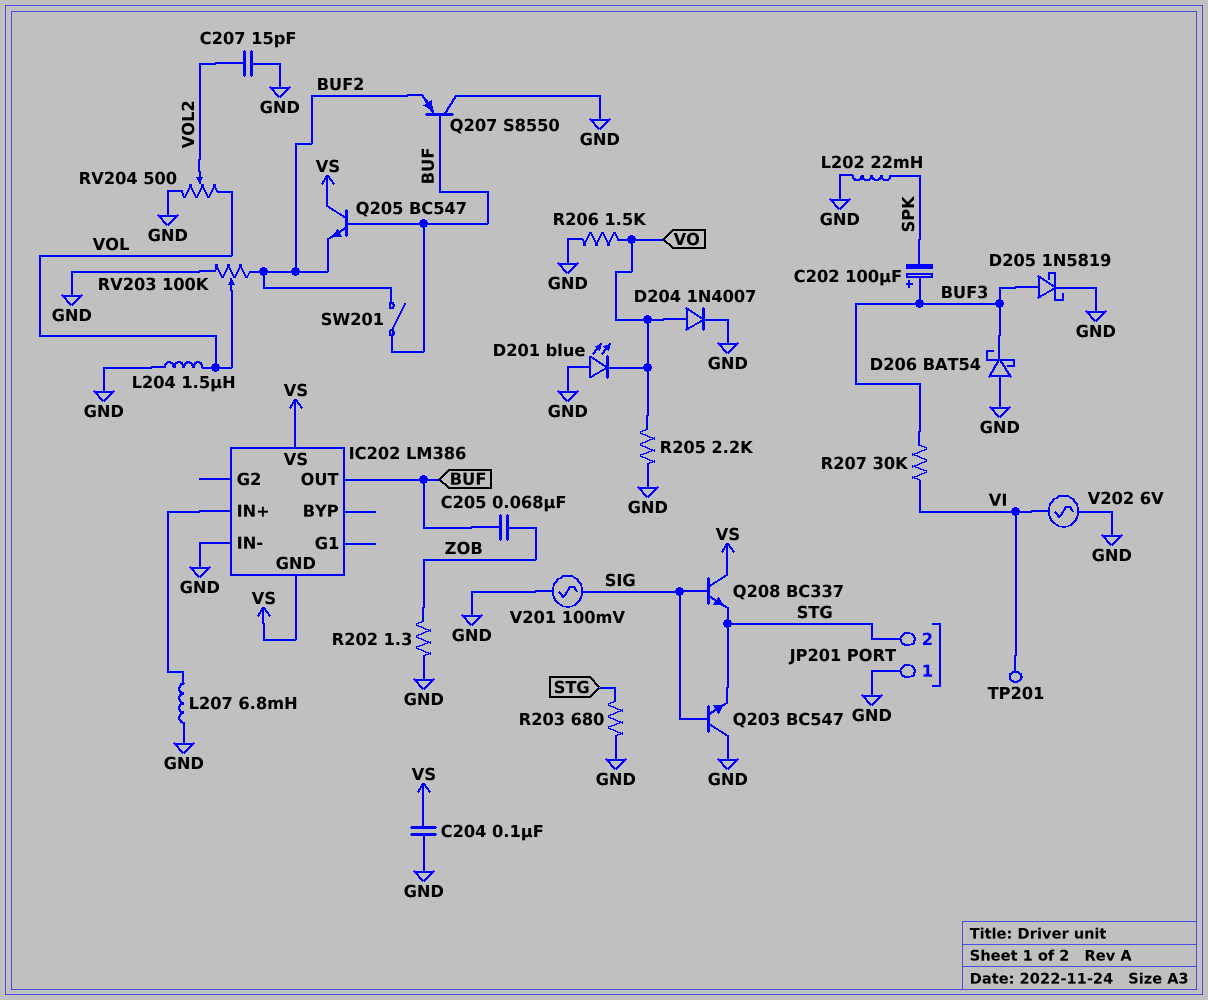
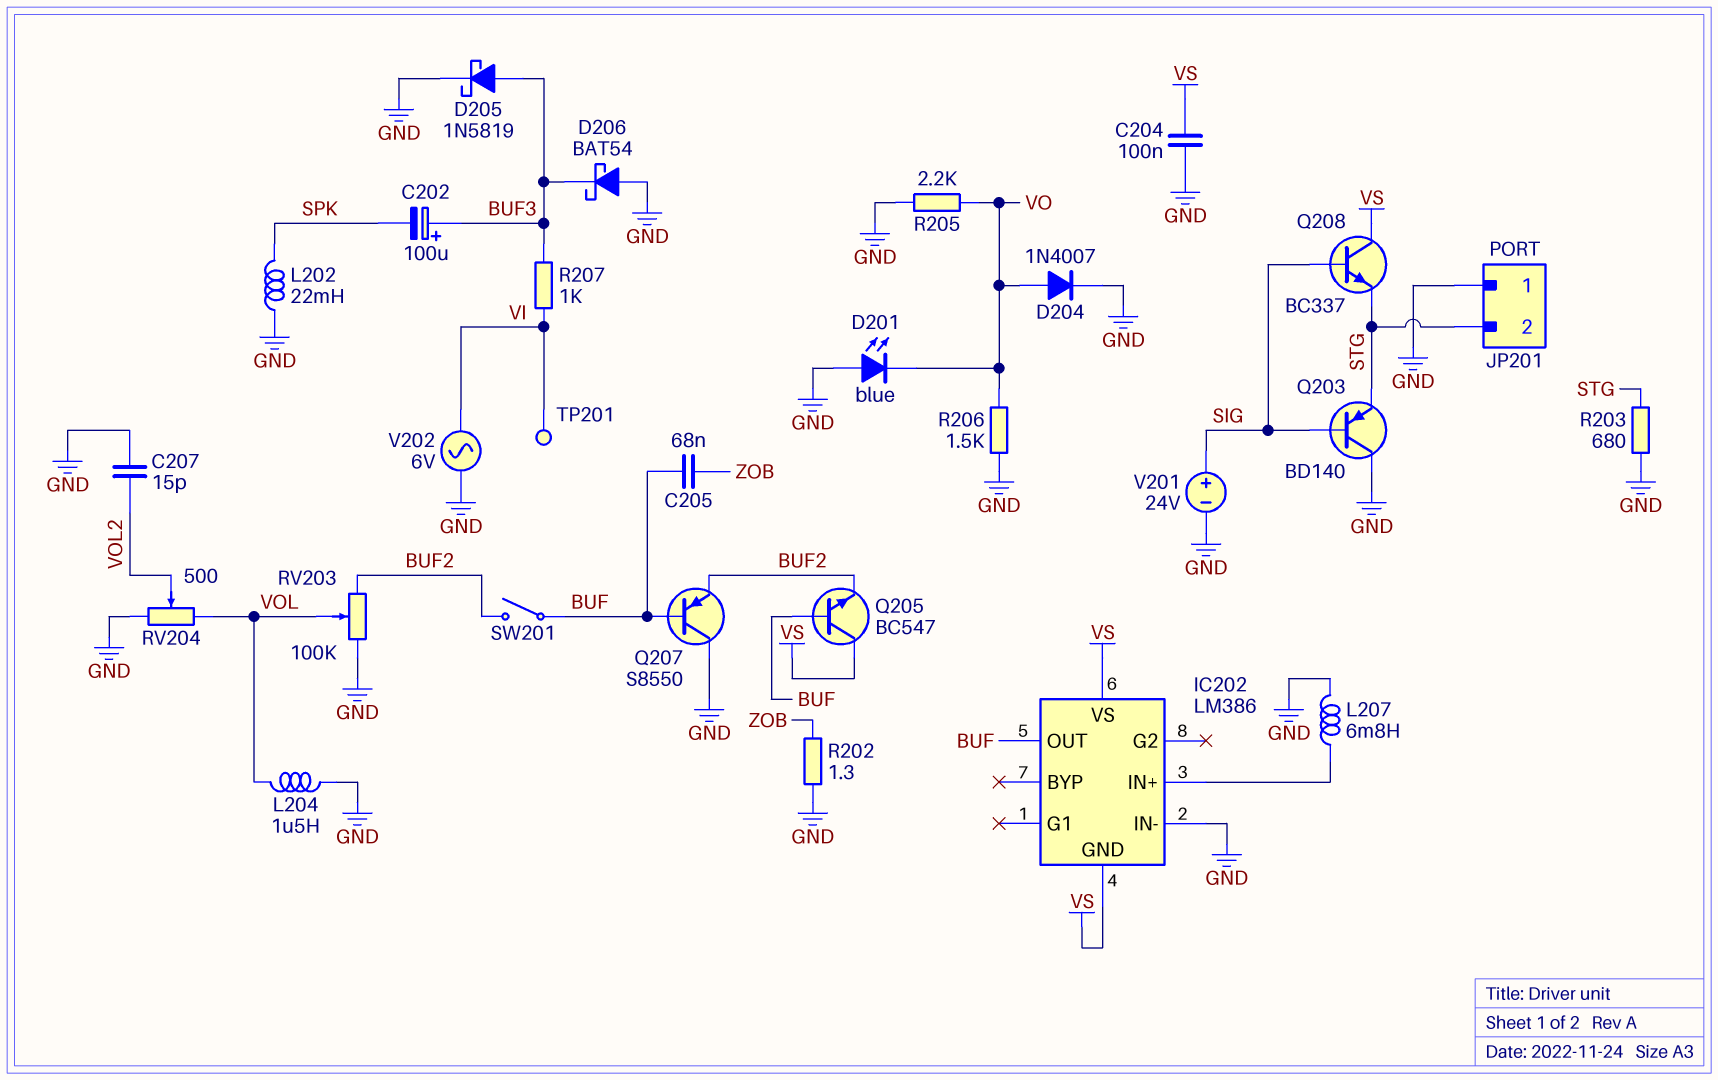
Q203: NPN BC547 (B SIG, C GND, E STG) -> PNP BD140 (B SIG, C GND, E STG)
R207: 30k (BUF3, VI) -> 1k (BUF3, VI)
V201: AC 100mV (GND, SIG) -> 24V (plus SIG, minus GND)

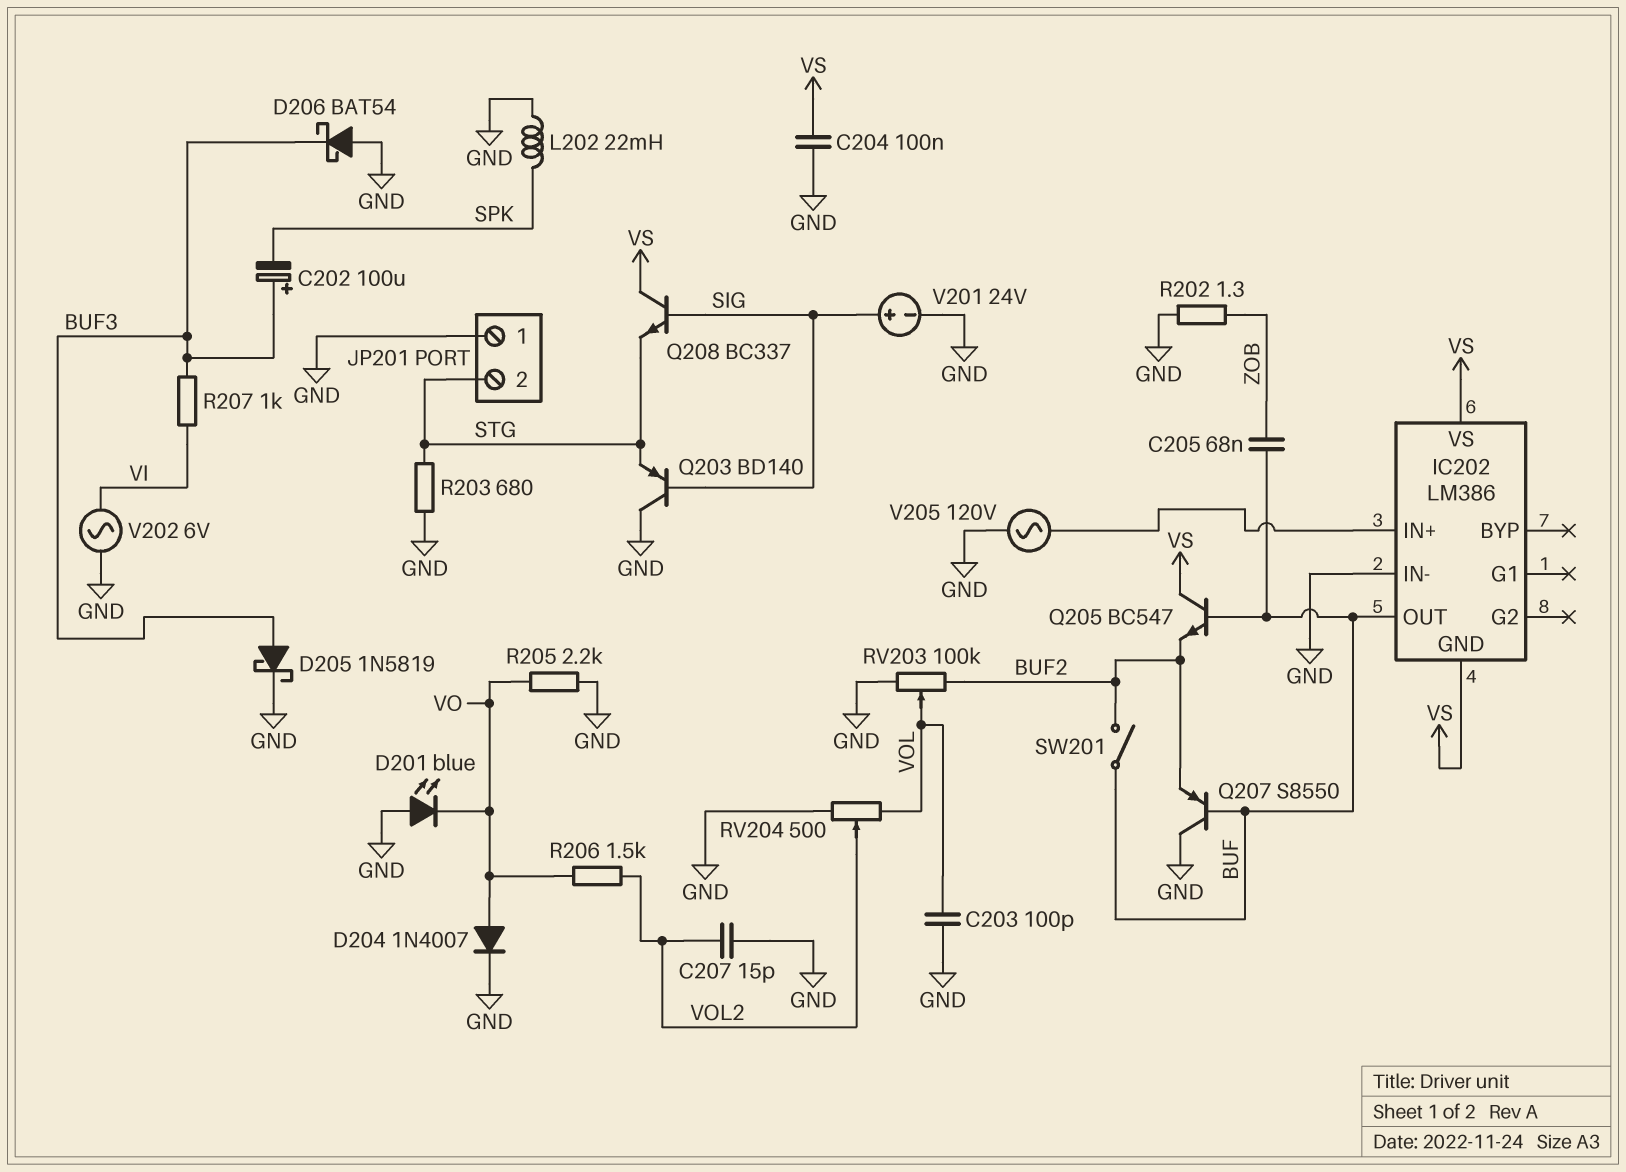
C203: none -> 100pF (GND, VOL)
L204: 1.5uH (GND, VOL) -> none
L207: 6.8mH (GND, IC202/IN+) -> none
R206: 1.5k (GND, VO) -> 1.5k (VO, VOL2)
TP201: test point (VI) -> none
V205: none -> AC 120V (GND, IC202/IN+)

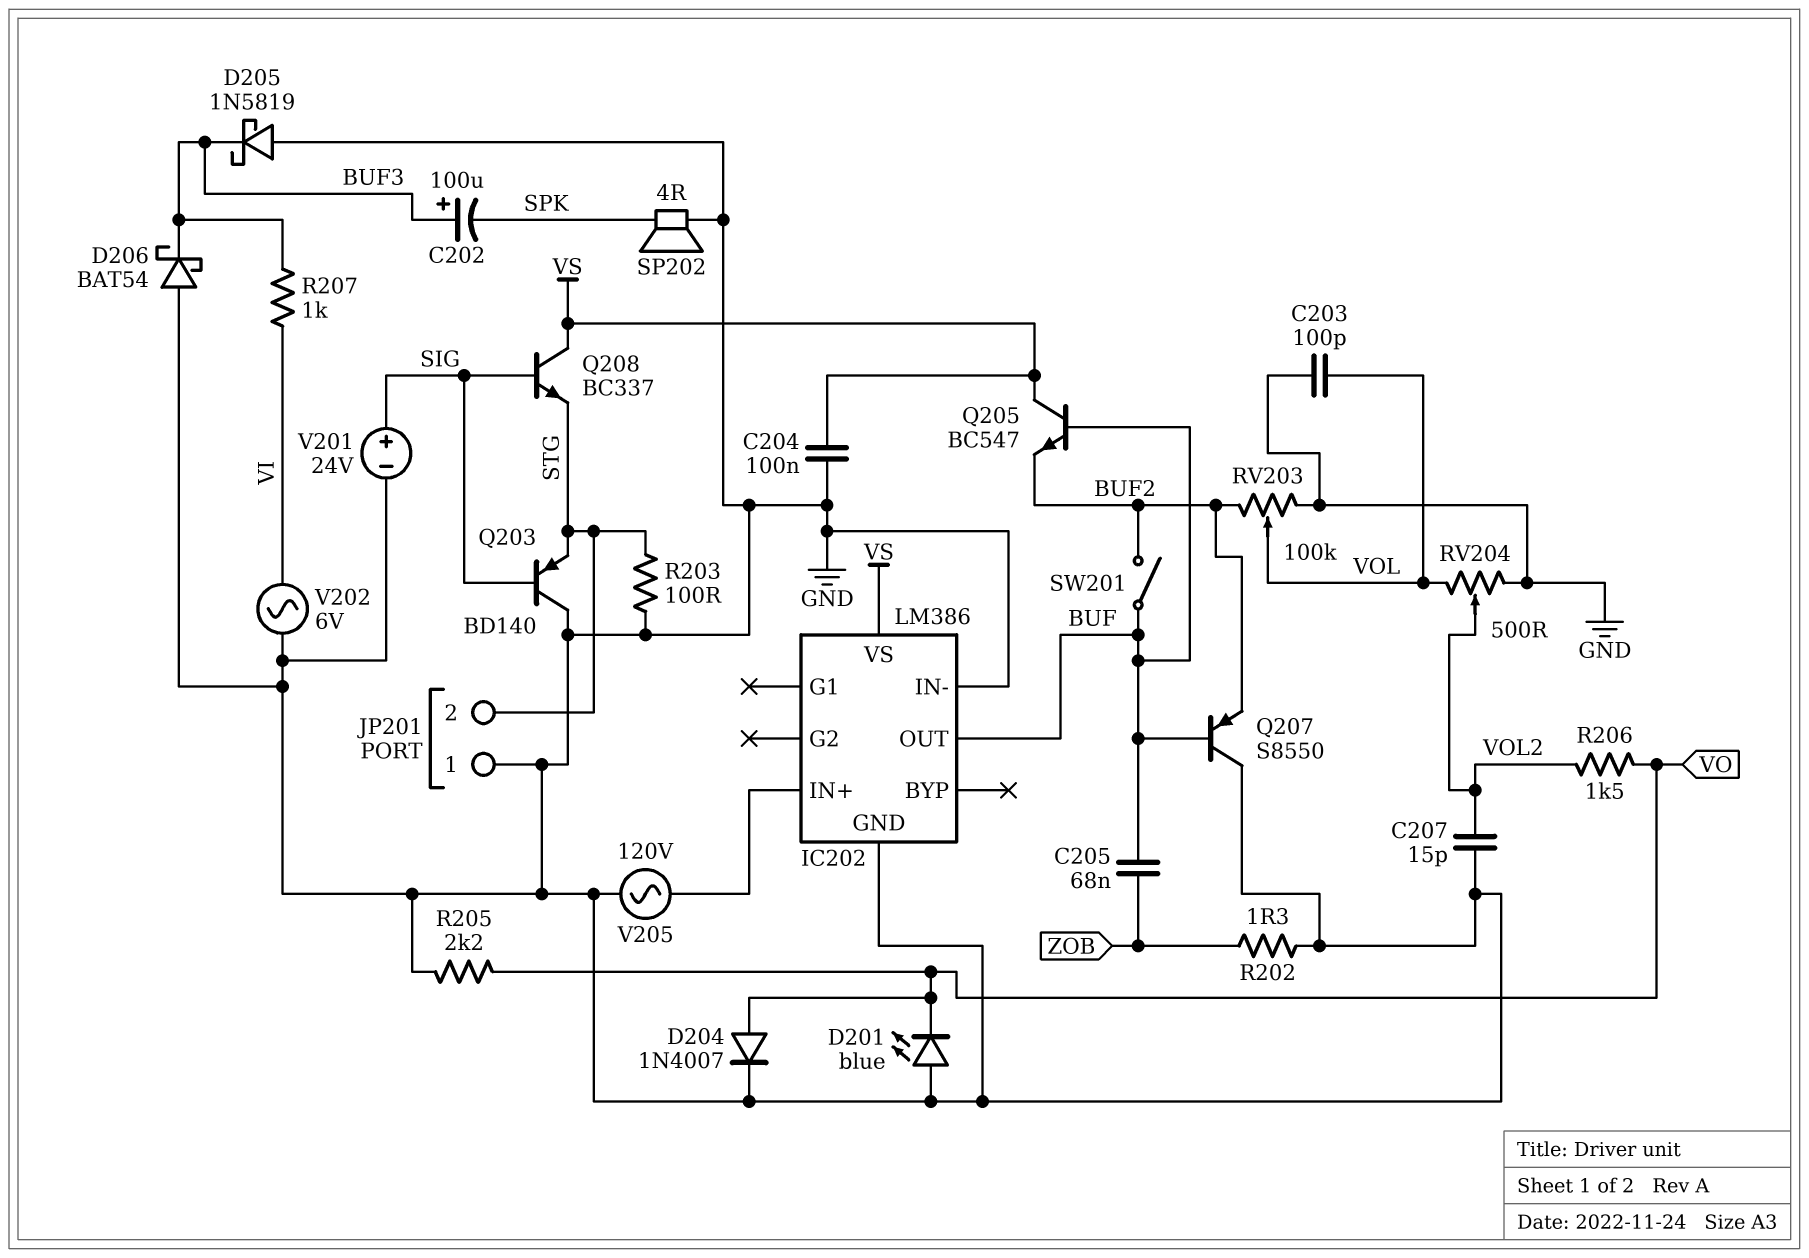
D205: schottky 1N5819 (A BUF3, K GND) -> schottky 1N5819 (A GND, K BUF3)
IC202 pin GND: VS -> GND
L202: 22mH (GND, SPK) -> none
R203: 680 (GND, STG) -> 100 (GND, STG)
SP202: none -> speaker 4R (GND, SPK)

